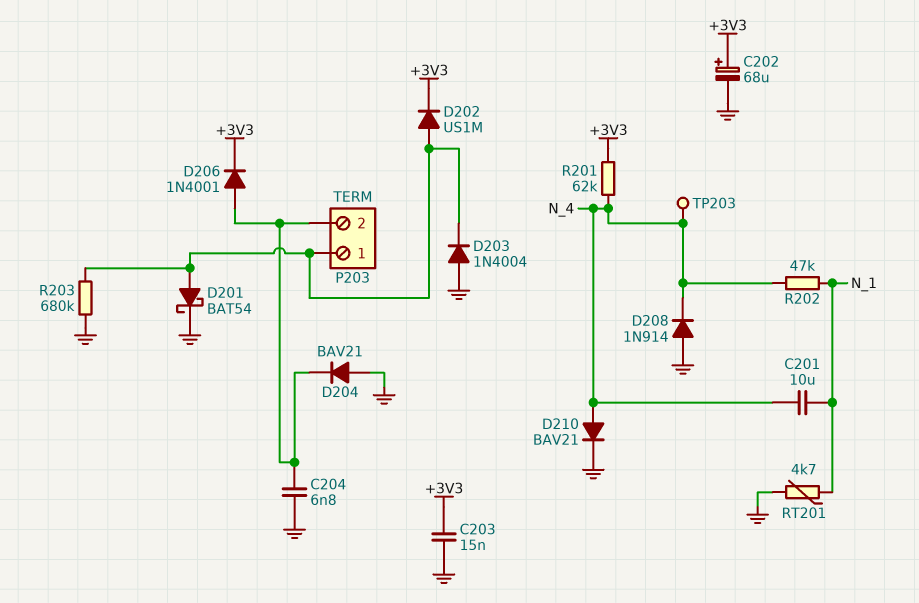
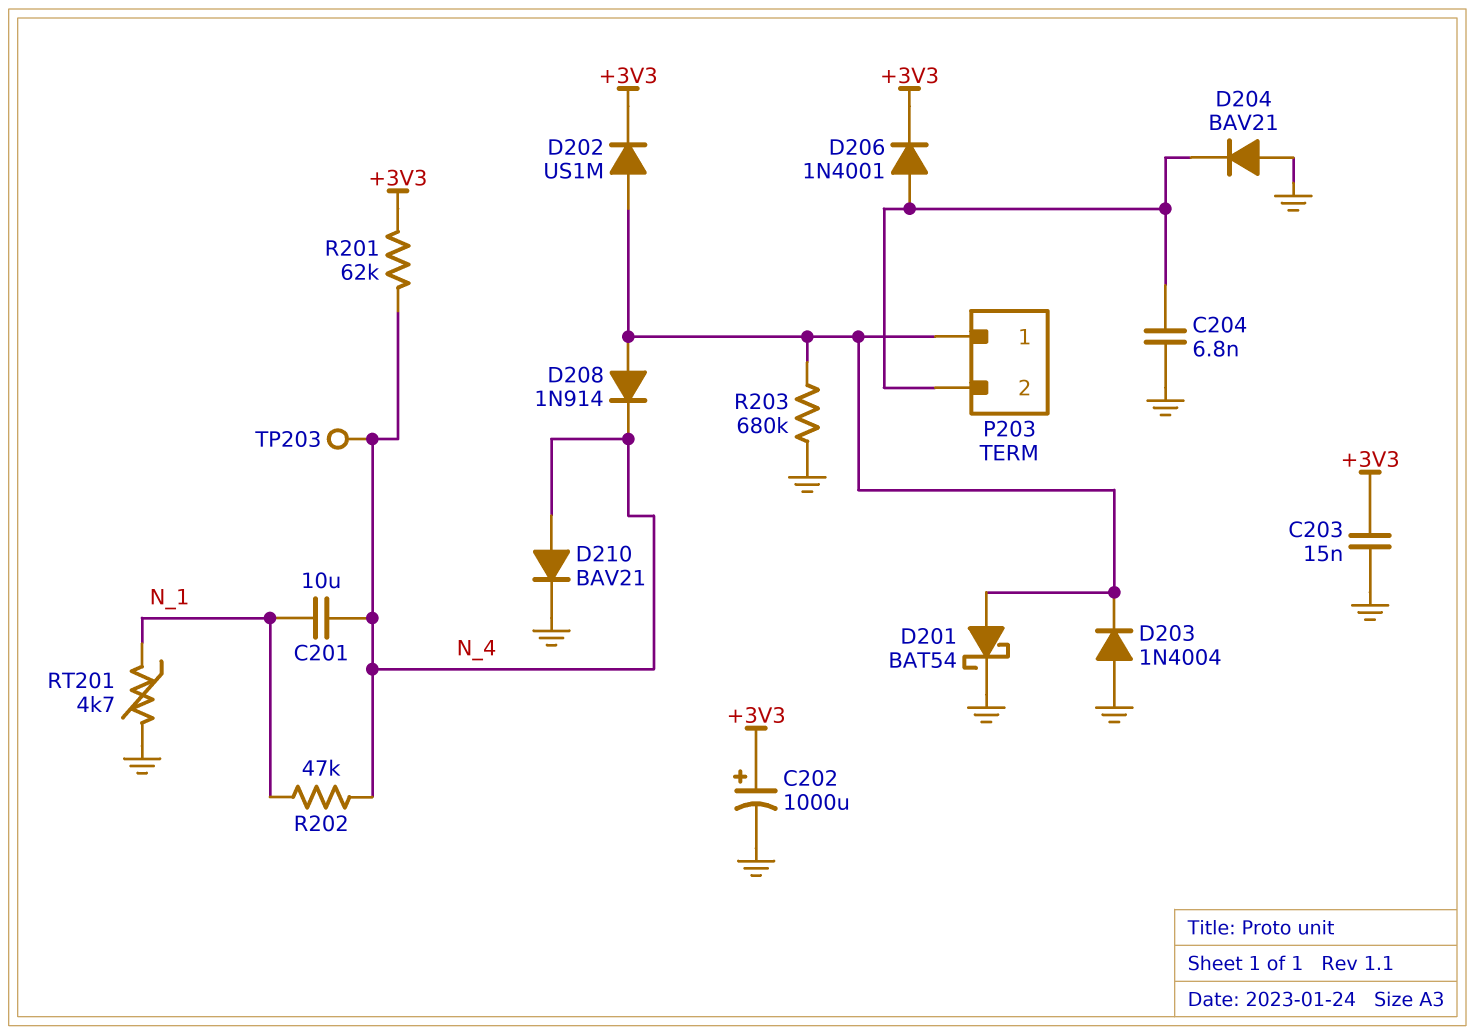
C202: 68uF (plus +3V3, minus GND) -> 1000uF (plus +3V3, minus GND)
D208: diode 1N914 (A GND, K N_4) -> diode 1N914 (A P203/1, K N_4)

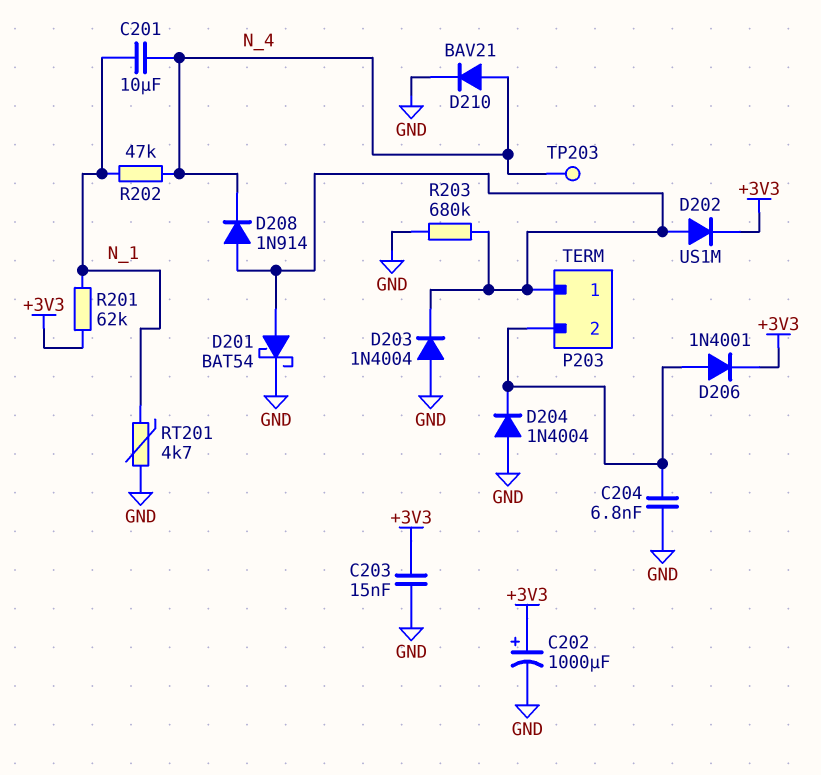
D204: diode BAV21 (A GND, K P203/2) -> diode 1N4004 (A GND, K P203/2)
R201: 62k (+3V3, N_4) -> 62k (+3V3, N_1)

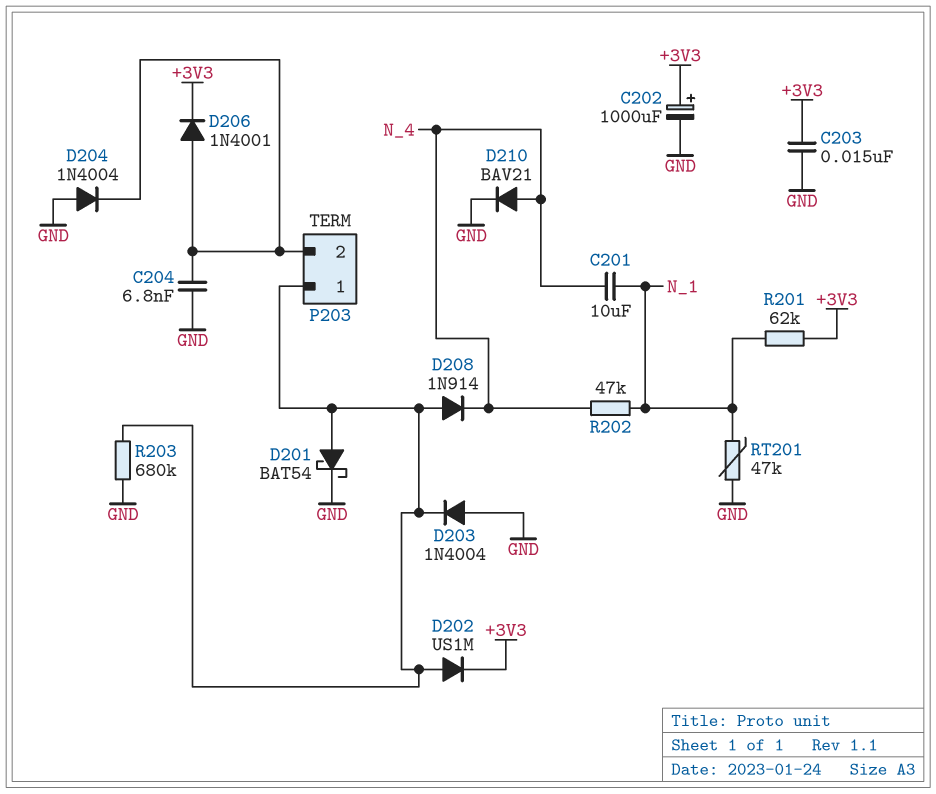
RT201: 4.7k (GND, N_1) -> 47k (GND, N_1)
TP203: test point (N_4) -> none

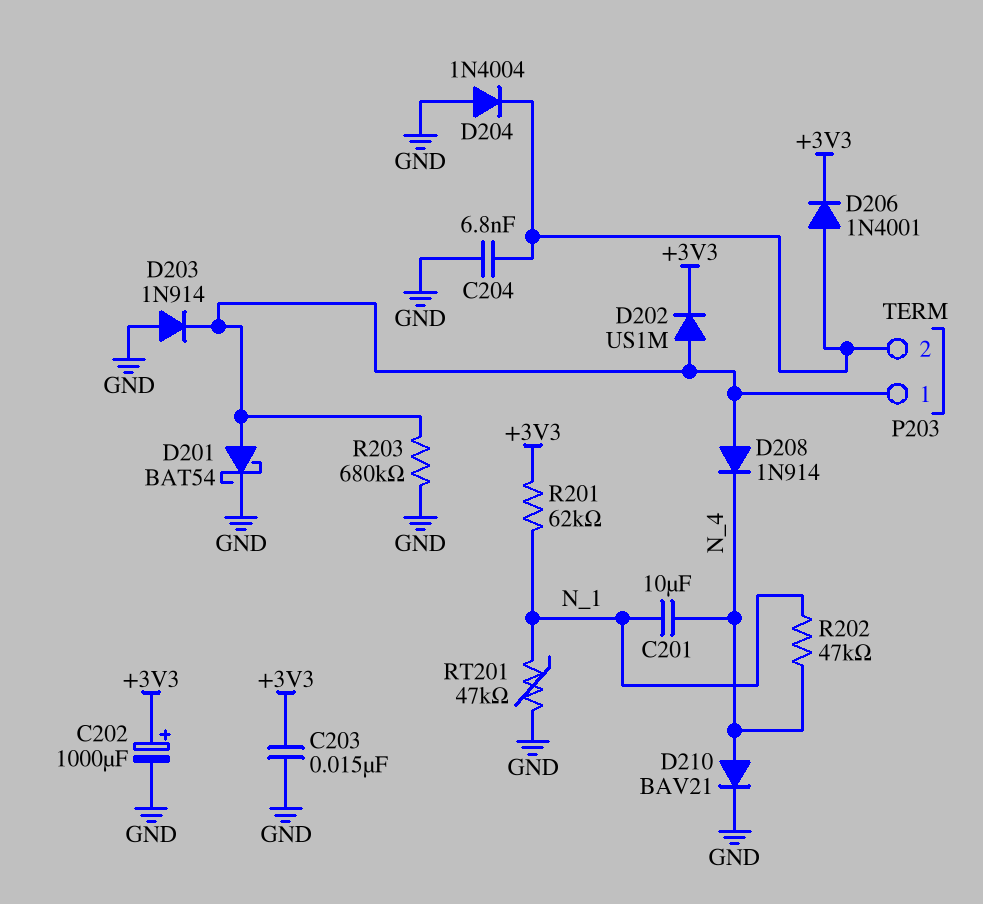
D203: diode 1N4004 (A GND, K P203/1) -> diode 1N914 (A GND, K P203/1)

